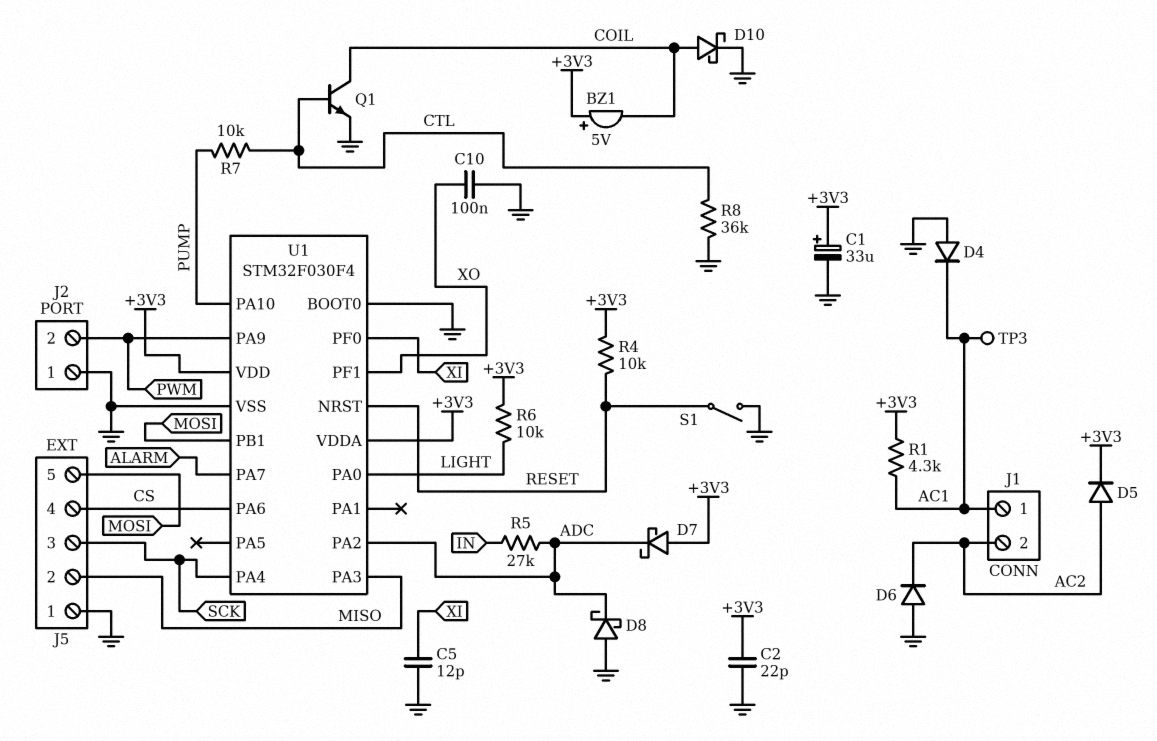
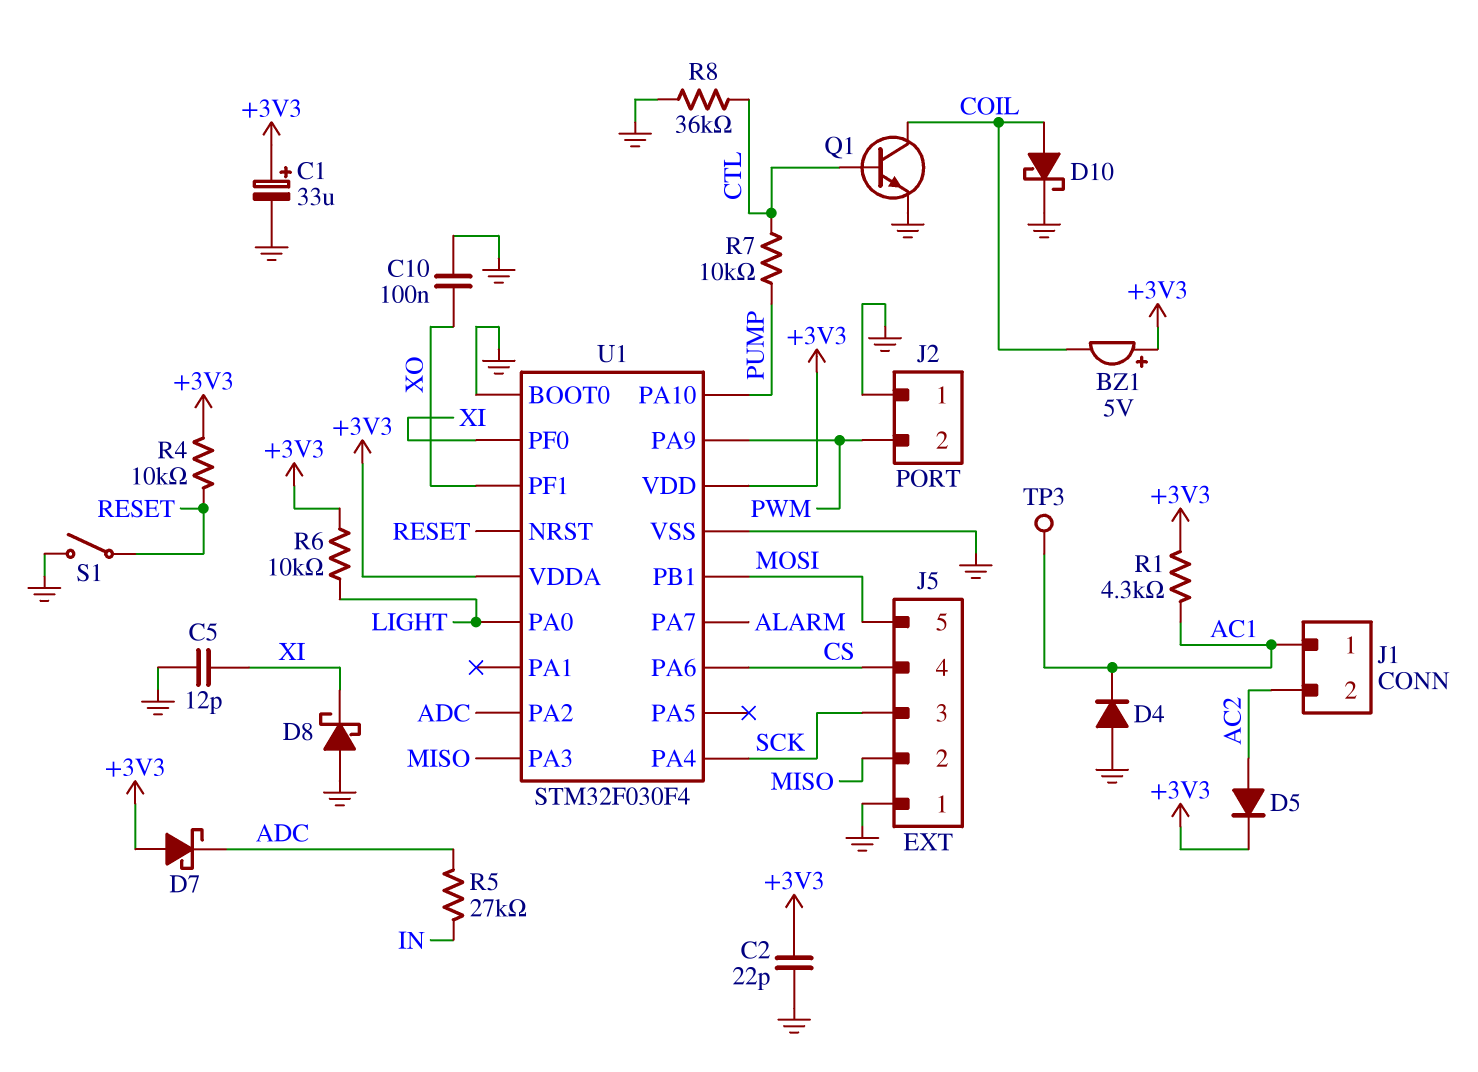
D6: diode (A GND, K AC2) -> none
D8: schottky (A GND, K ADC) -> schottky (A GND, K XI)

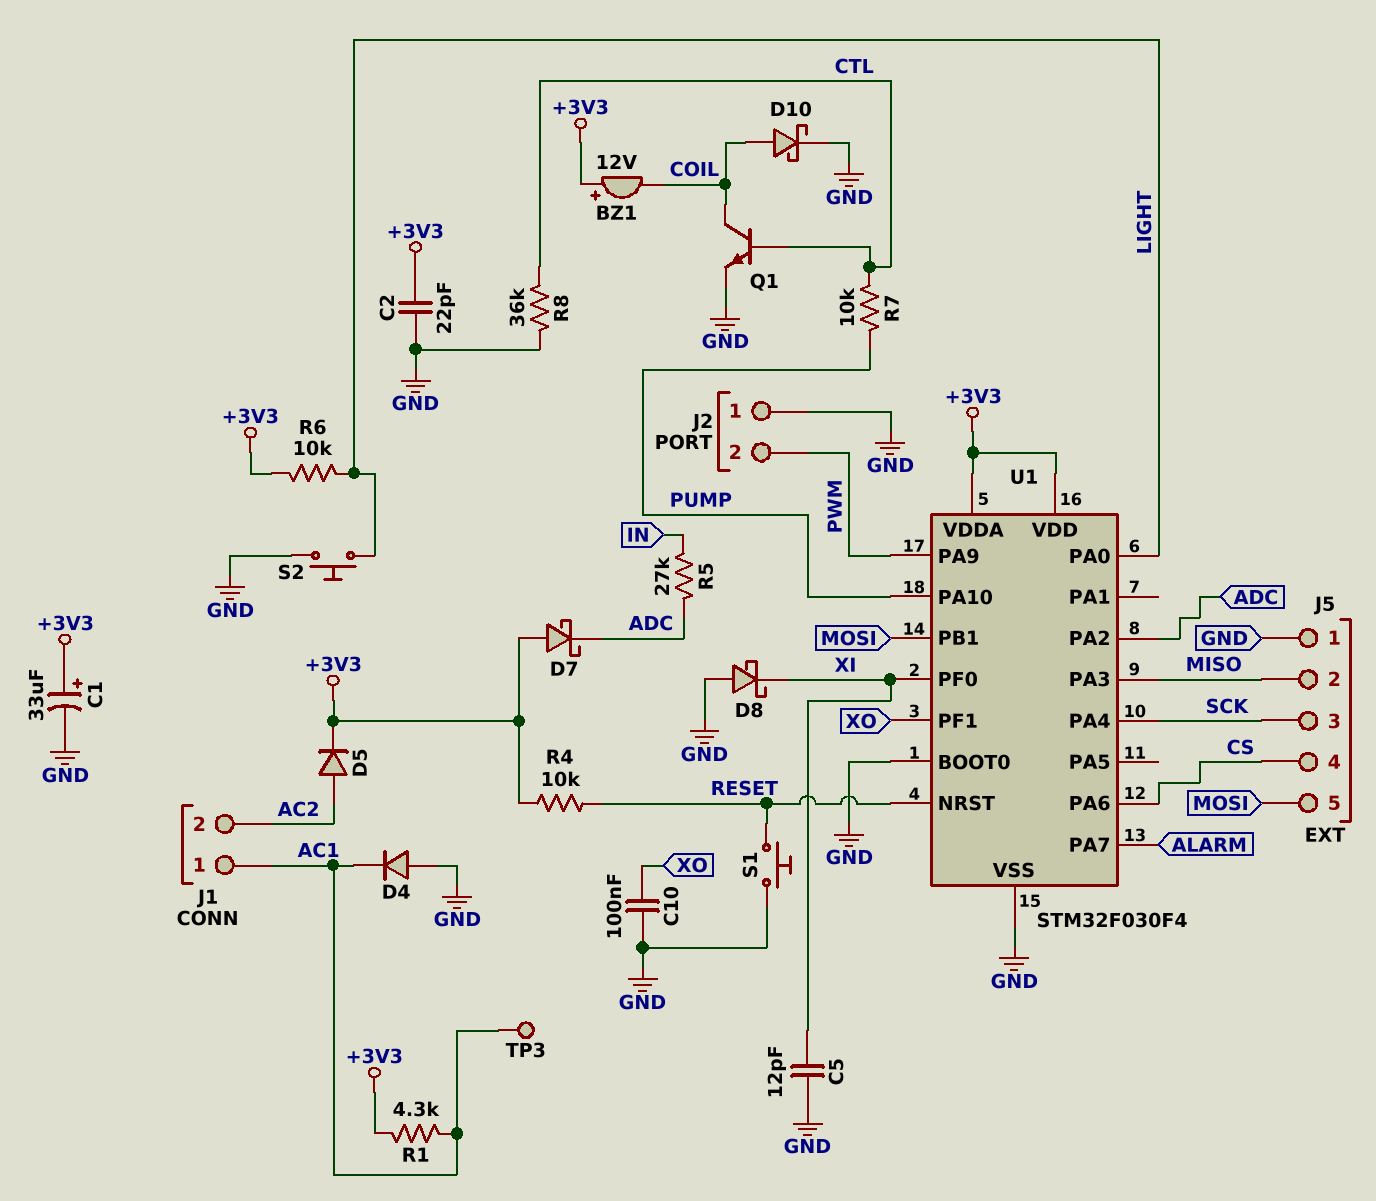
BZ1: buzzer 5V (plus +3V3, minus COIL) -> buzzer 12V (plus +3V3, minus COIL)
S1: switch (GND, RESET) -> button (GND, RESET)
S2: none -> button (GND, LIGHT)

